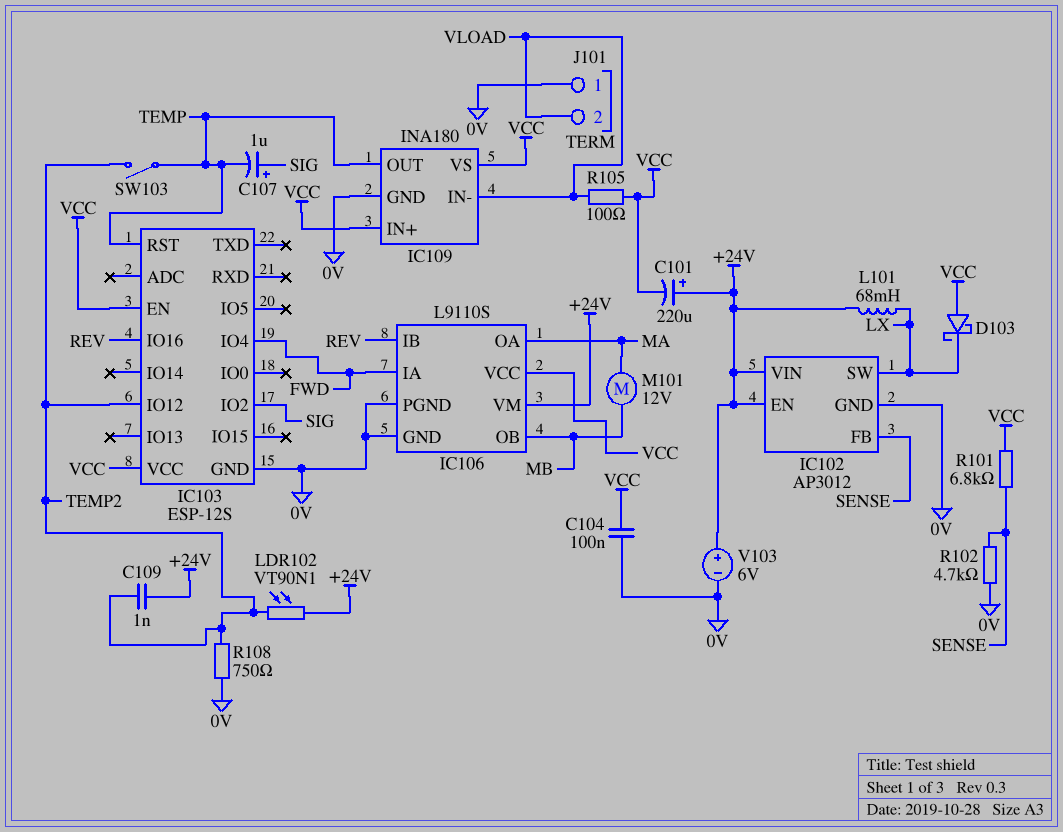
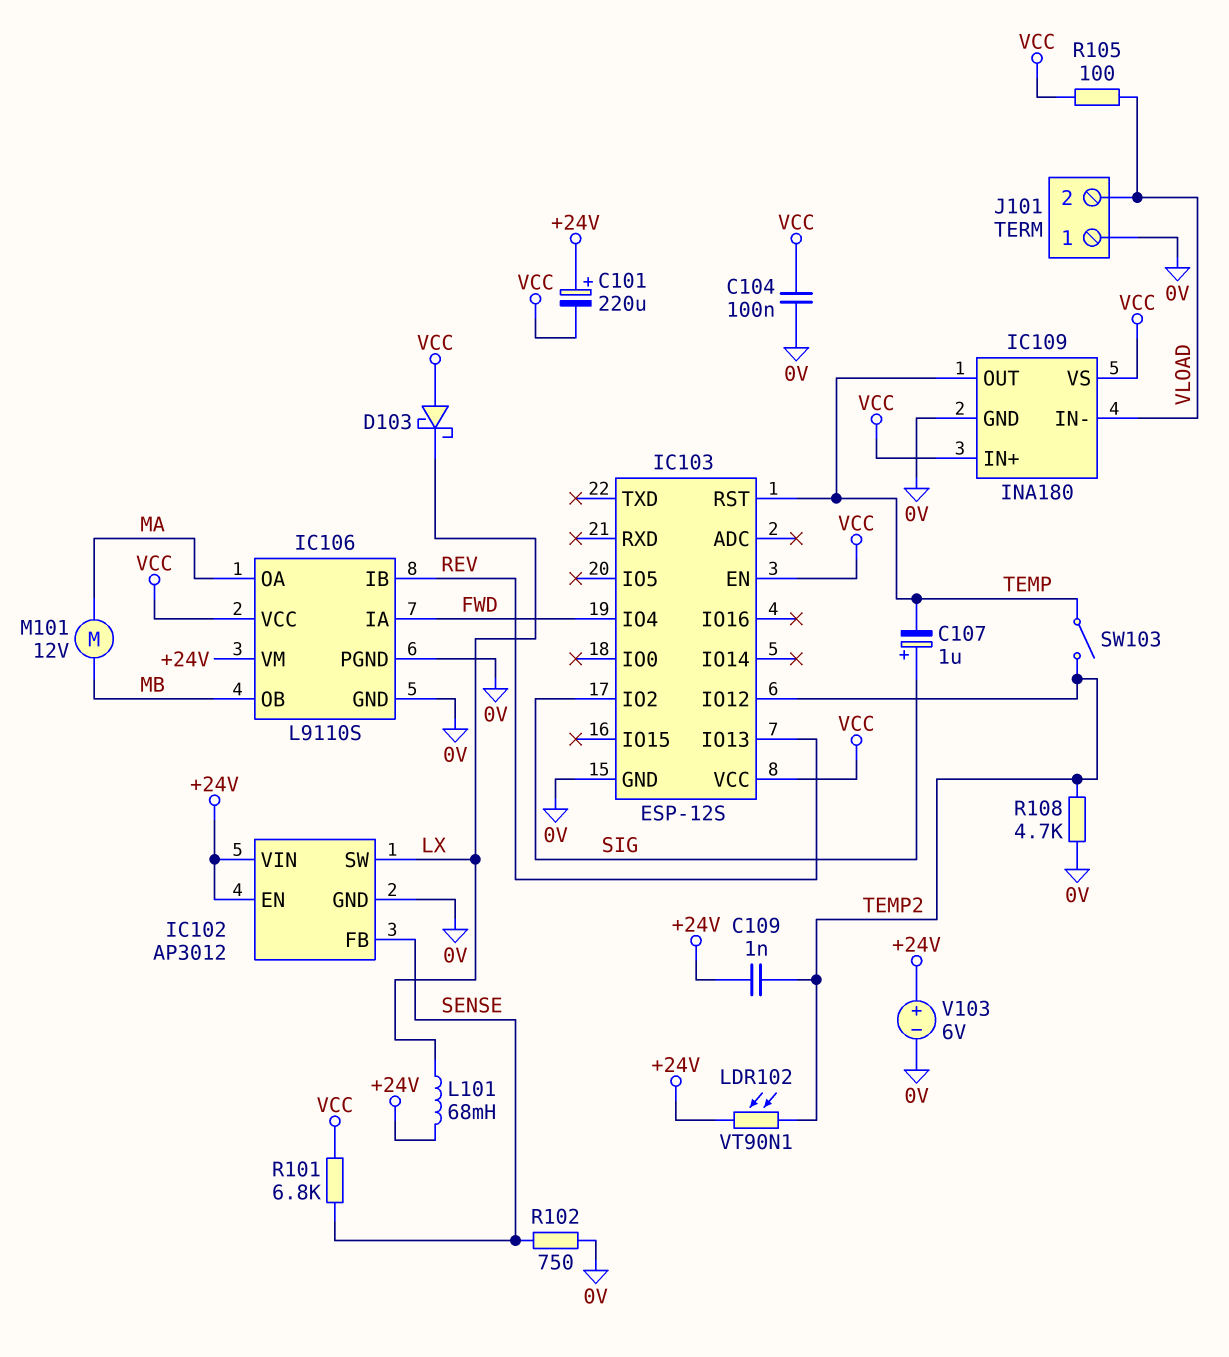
IC103 pin IO13: none -> REV
IC103 pin IO16: REV -> none
R102: 4.7k (0V, SENSE) -> 750 (0V, SENSE)
R108: 750 (0V, TEMP2) -> 4.7k (0V, TEMP2)

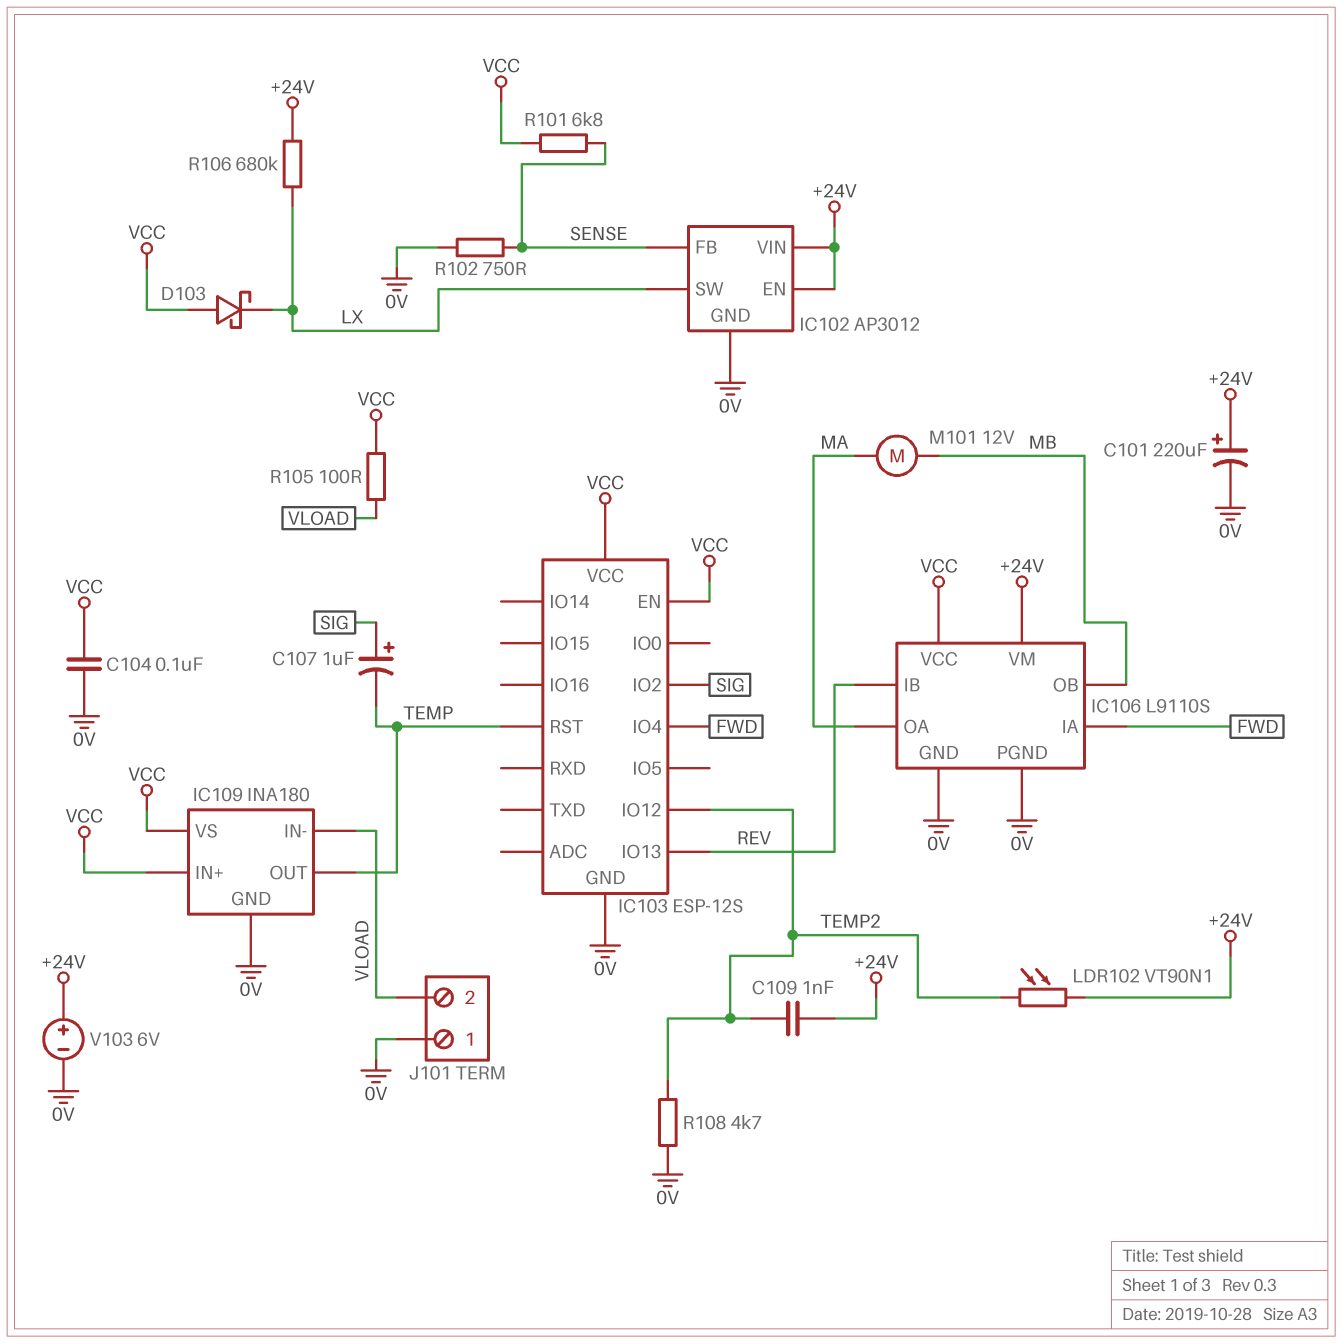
C101: 220uF (plus +24V, minus VCC) -> 220uF (plus +24V, minus 0V)
L101: 68mH (+24V, LX) -> none
R106: none -> 680k (+24V, LX)
SW103: switch (TEMP, TEMP2) -> none

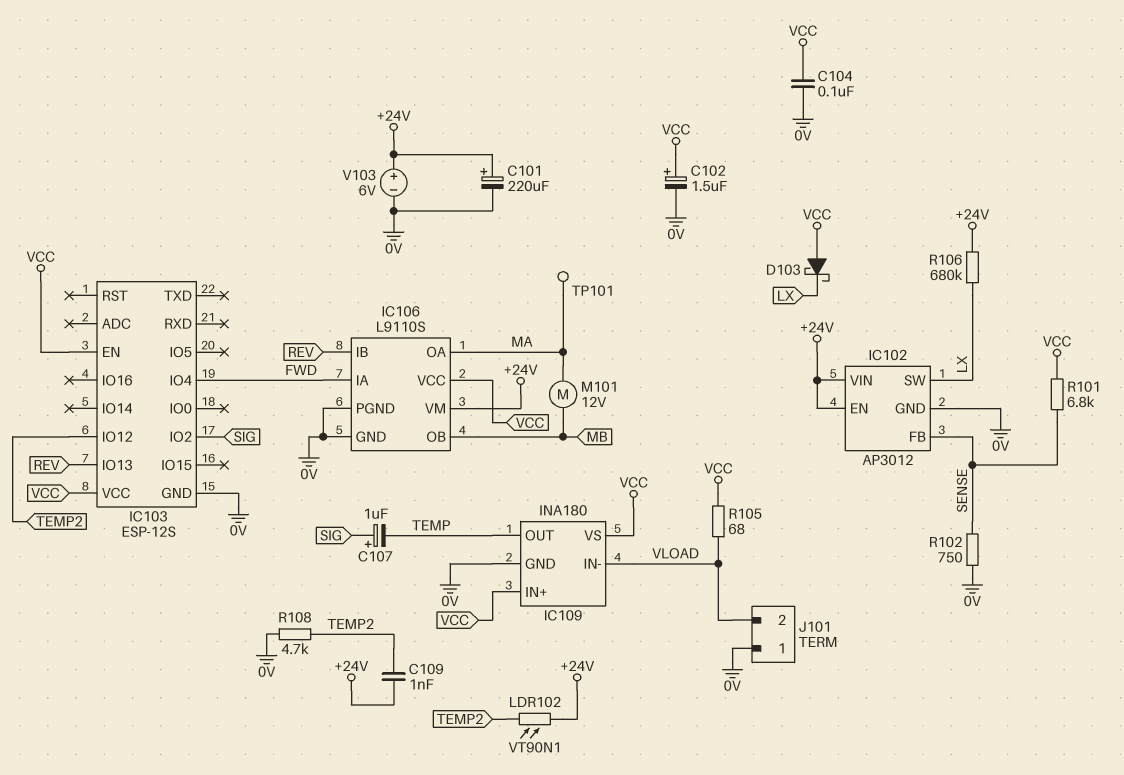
C102: none -> 1.5uF (plus VCC, minus 0V)
IC103 pin RST: TEMP -> none
R105: 100 (VCC, VLOAD) -> 68 (VCC, VLOAD)
TP101: none -> test point (MA)

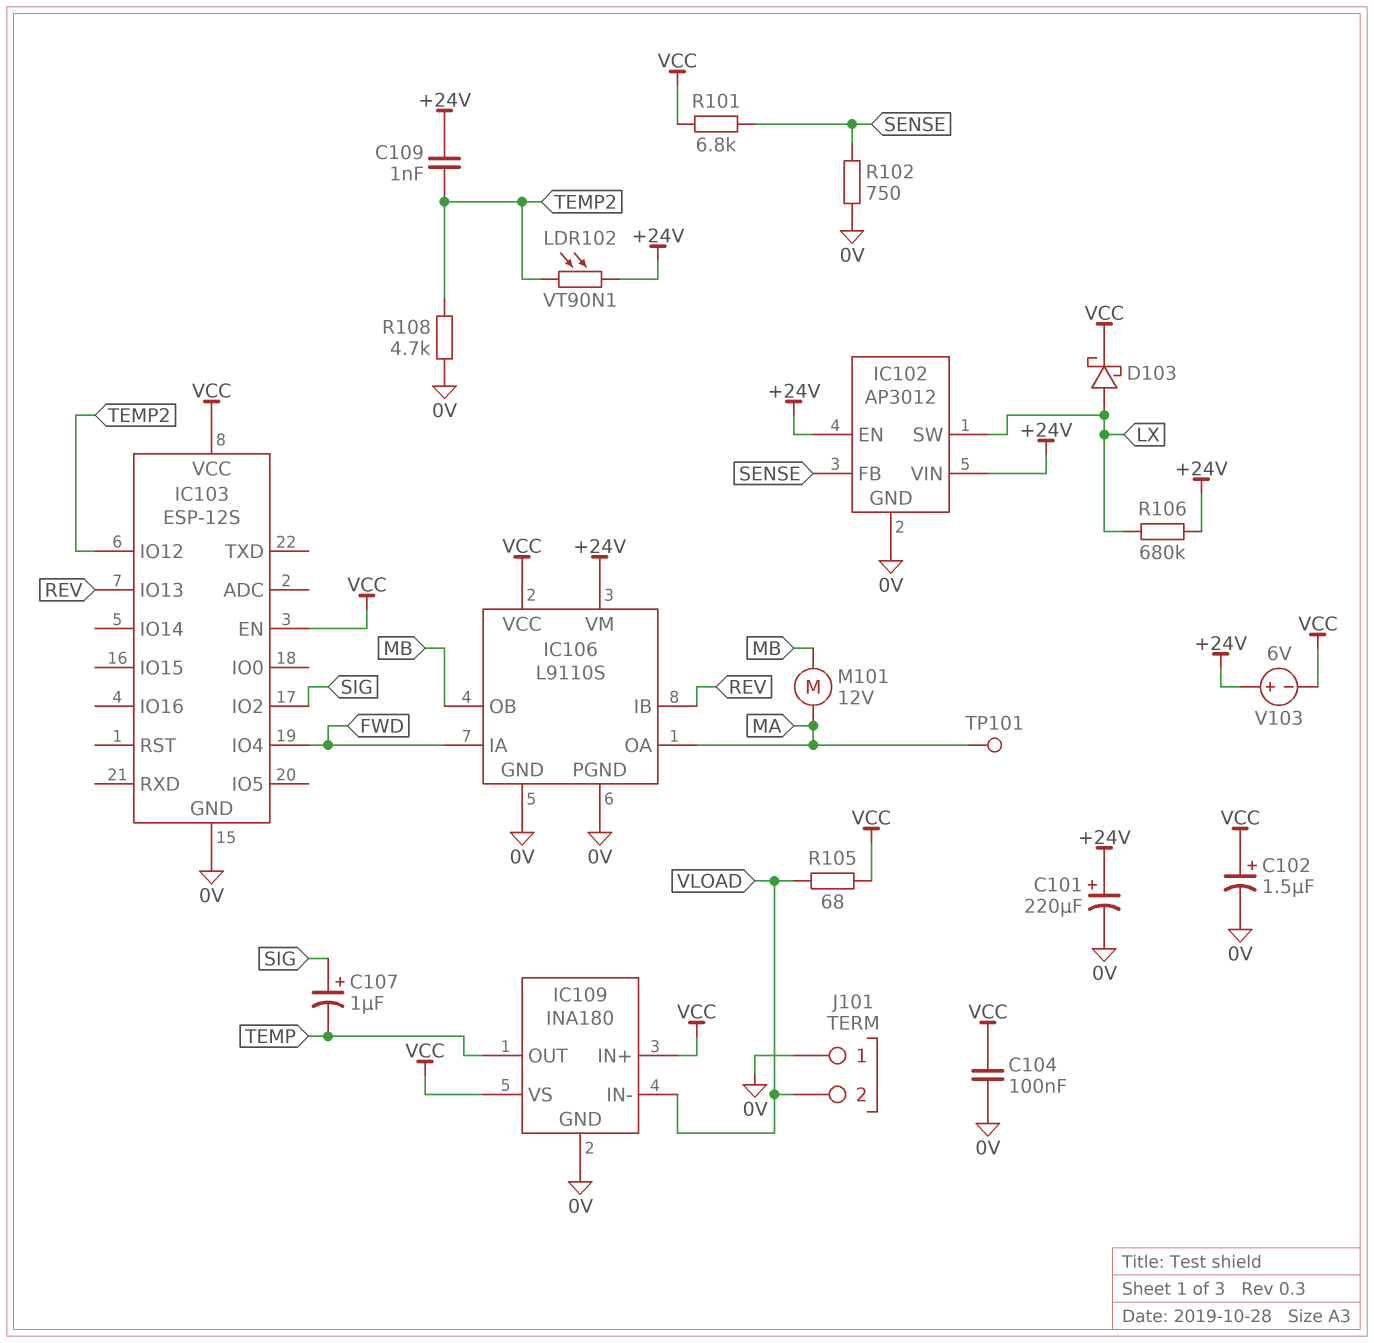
D103: schottky (A VCC, K LX) -> schottky (A LX, K VCC)
V103: 6V (plus +24V, minus 0V) -> 6V (plus +24V, minus VCC)

